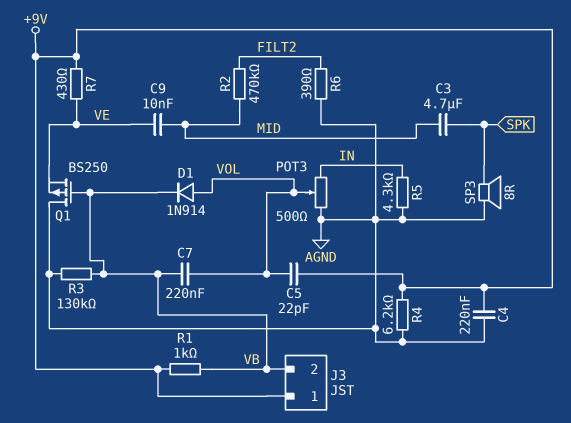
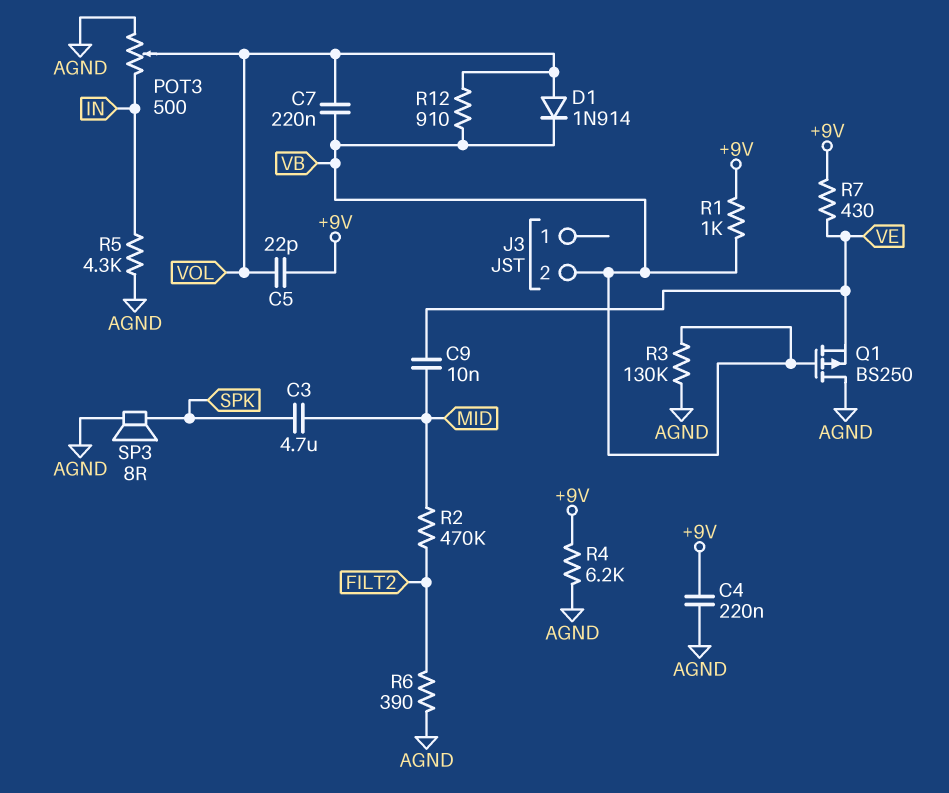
J3 pin 1: +9V -> none
R12: none -> 910 (VB, VOL)

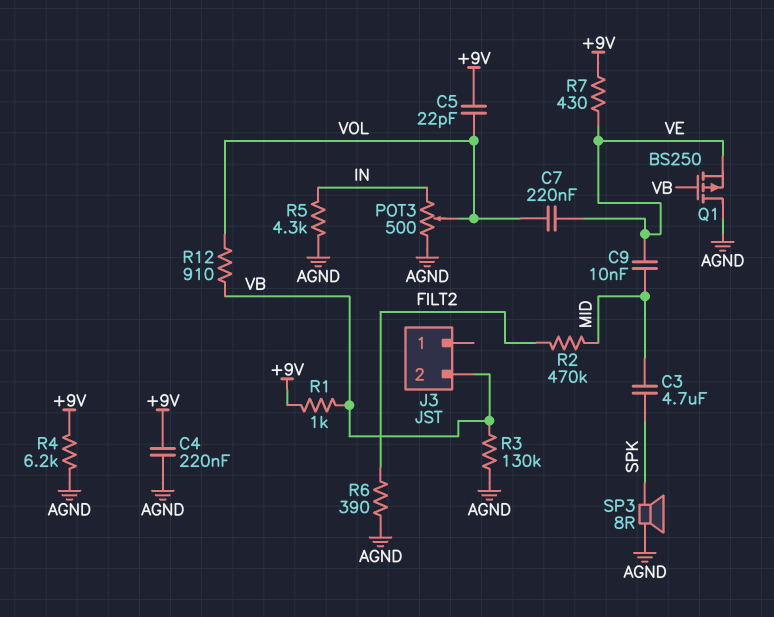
C7: 220nF (VB, VOL) -> 220nF (VE, VOL)
D1: diode 1N914 (A VOL, K VB) -> none

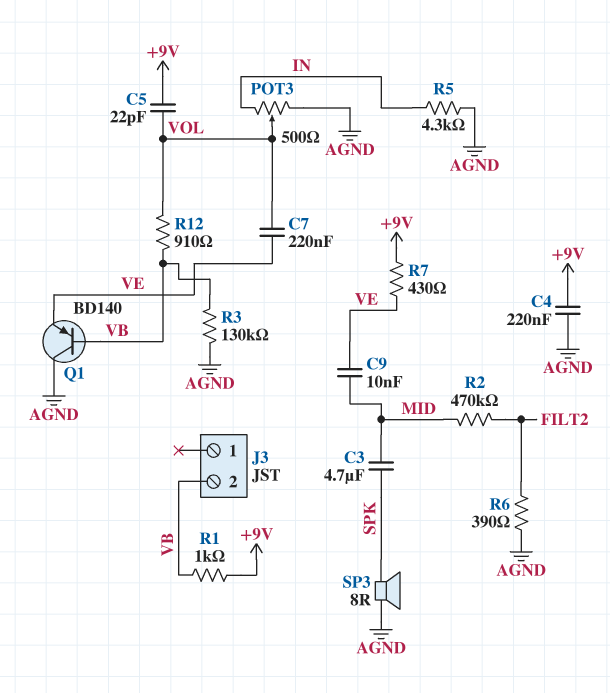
Q1: PMOS BS250 (G VB, D AGND, S VE) -> PNP BD140 (B VB, C AGND, E VE)
R4: 6.2k (+9V, AGND) -> none

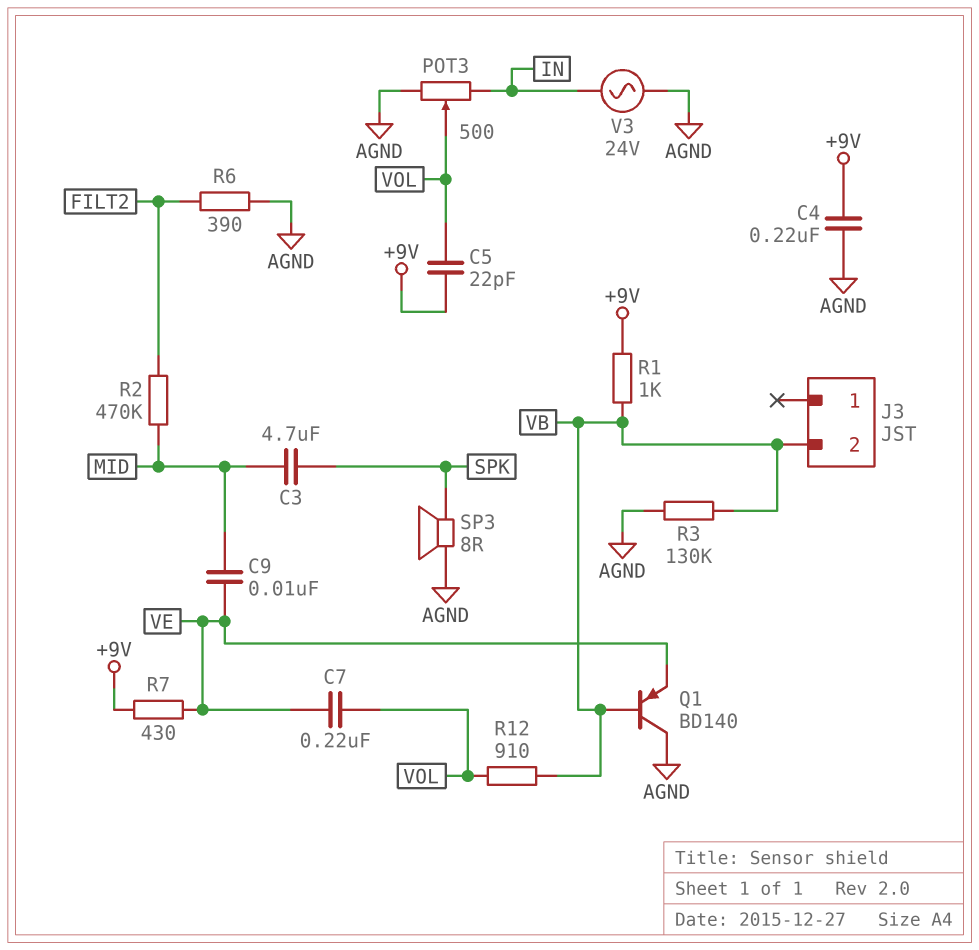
R5: 4.3k (AGND, IN) -> none
V3: none -> AC 24V (AGND, IN)

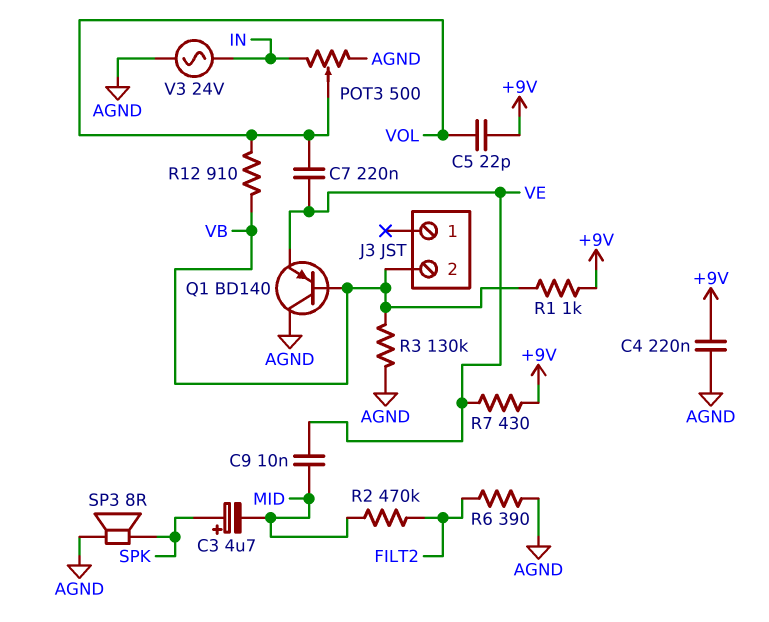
C3: 4.7uF (MID, SPK) -> 4.7uF (plus SPK, minus MID)

